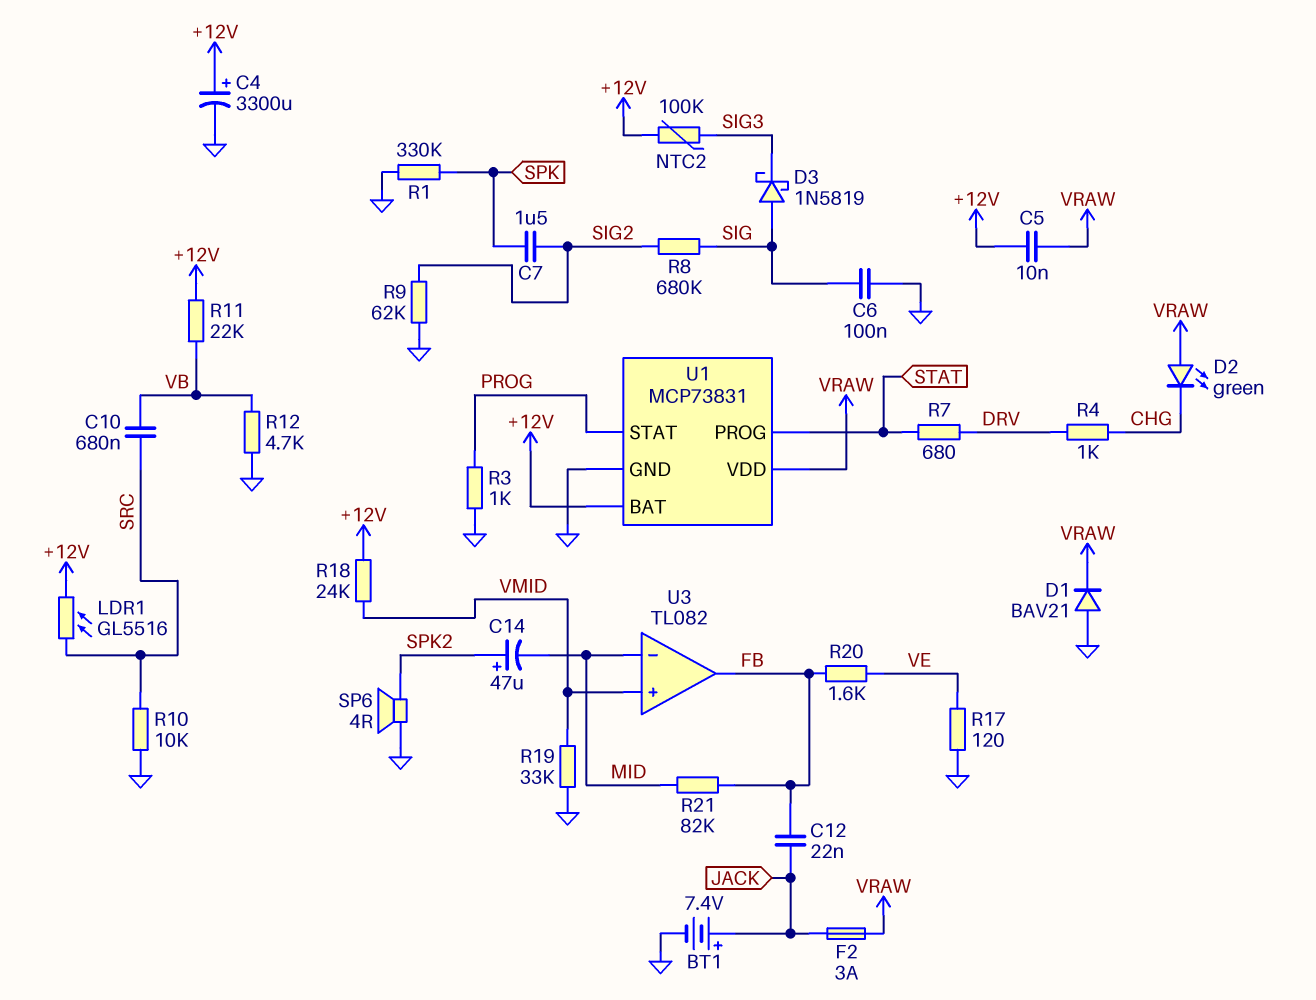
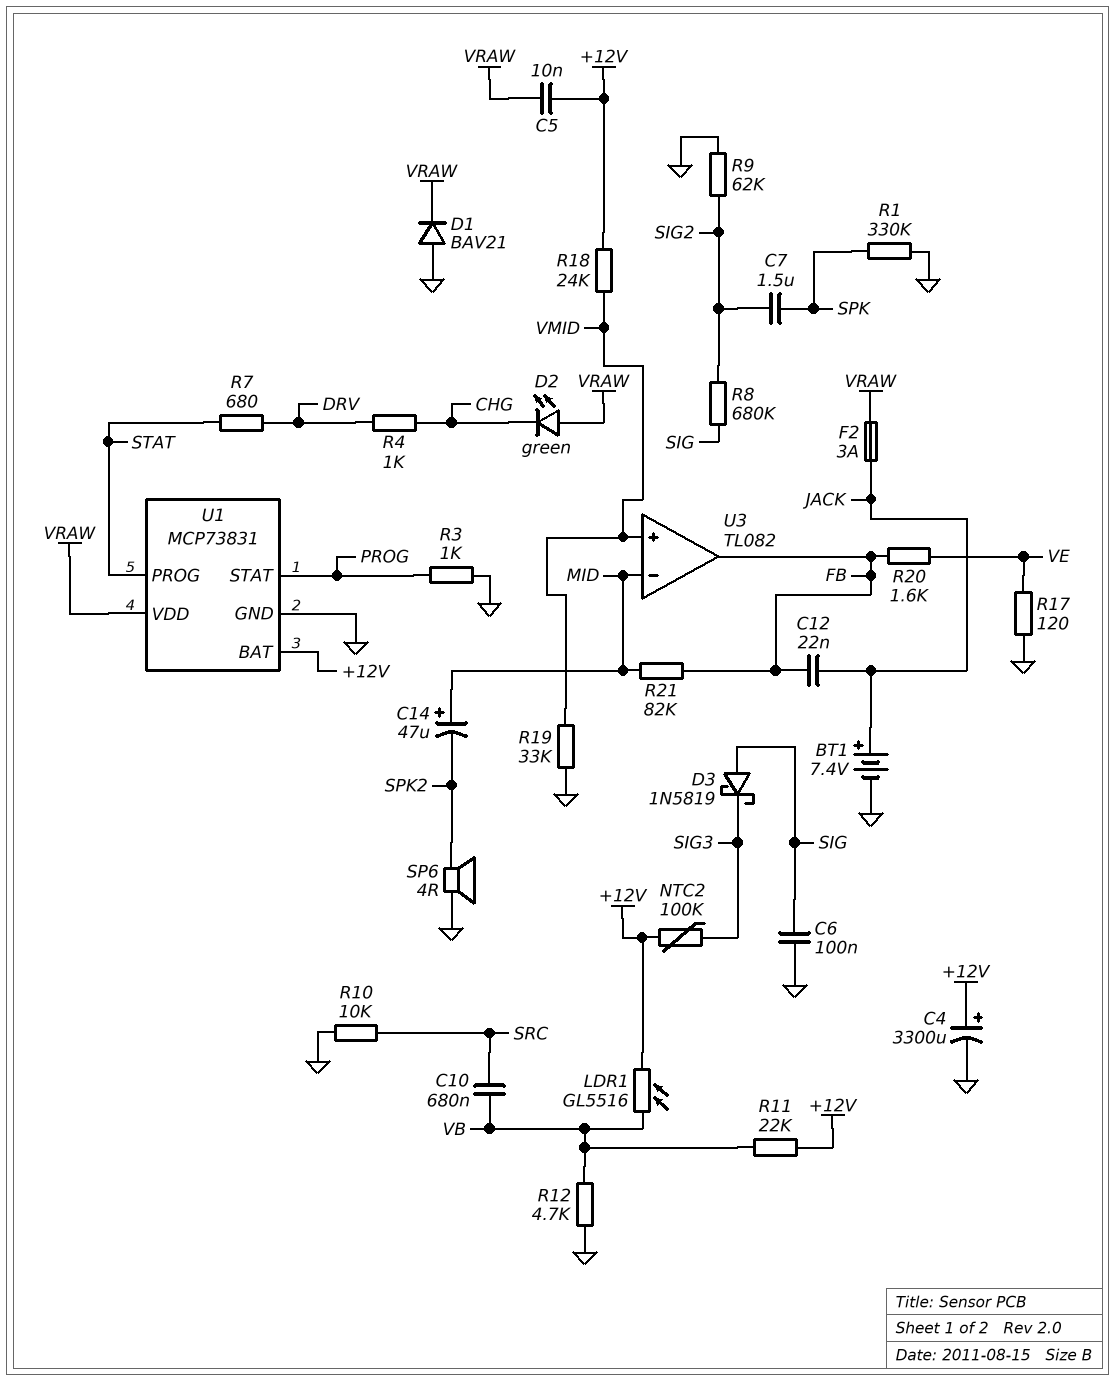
C14: 47uF (plus SPK2, minus MID) -> 47uF (plus MID, minus SPK2)
LDR1: GL5516 (+12V, SRC) -> GL5516 (+12V, VB)

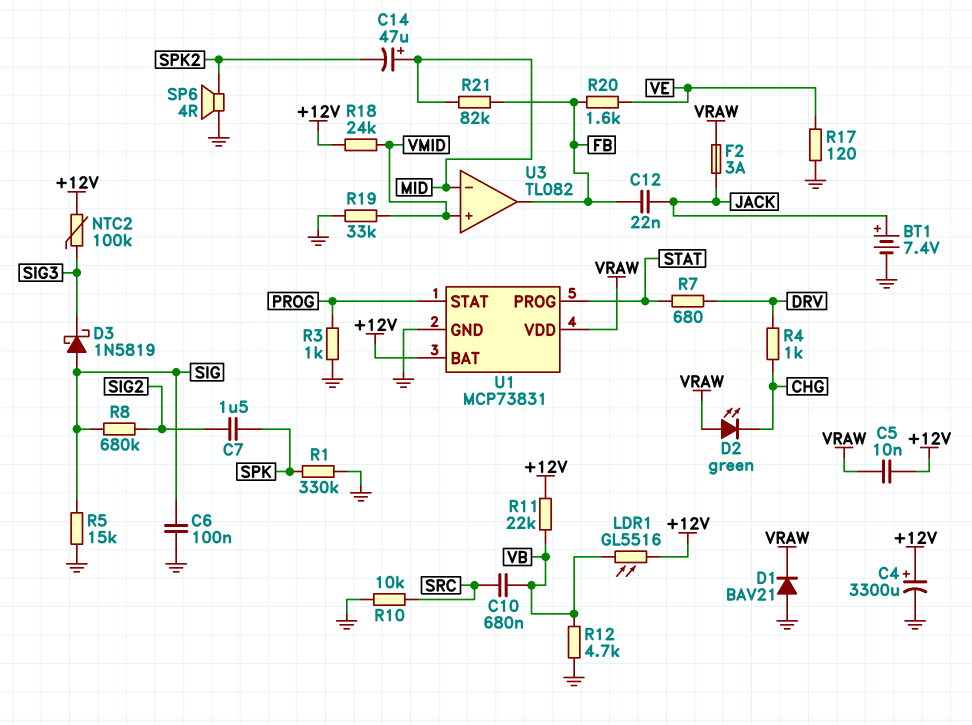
R5: none -> 15k (GND, SIG)
R9: 62k (GND, SIG2) -> none

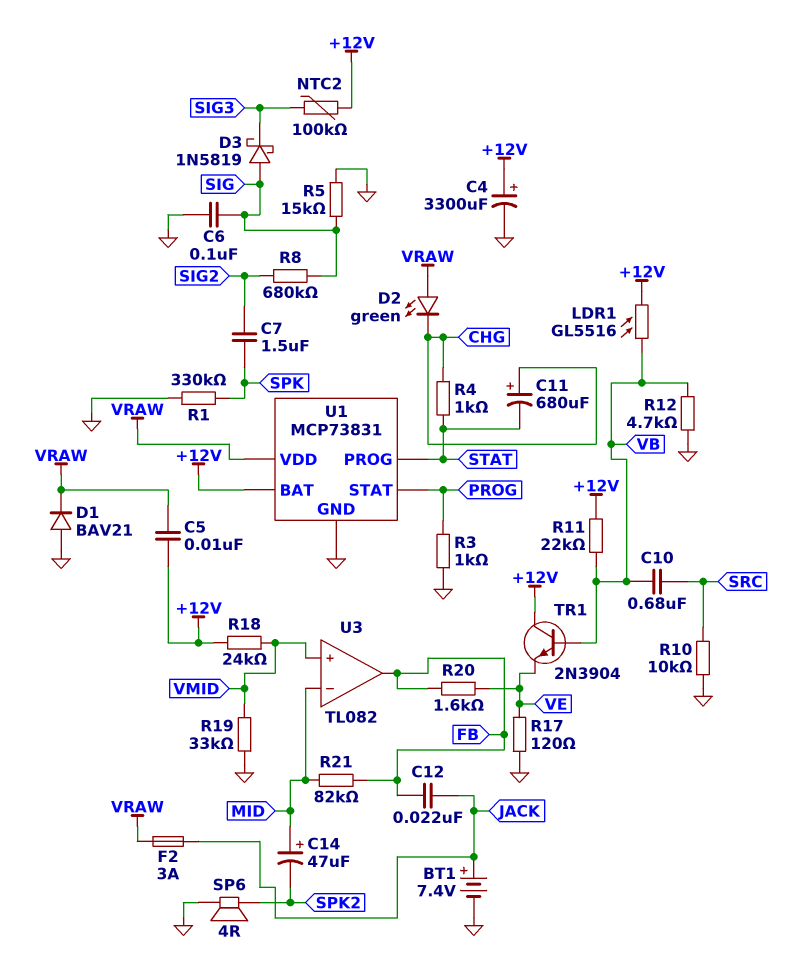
C11: none -> 680uF (plus CHG, minus STAT)
R4: 1k (CHG, DRV) -> 1k (CHG, STAT)
R7: 680 (DRV, STAT) -> none
TR1: none -> NPN 2N3904 (B VB, C +12V, E VE)

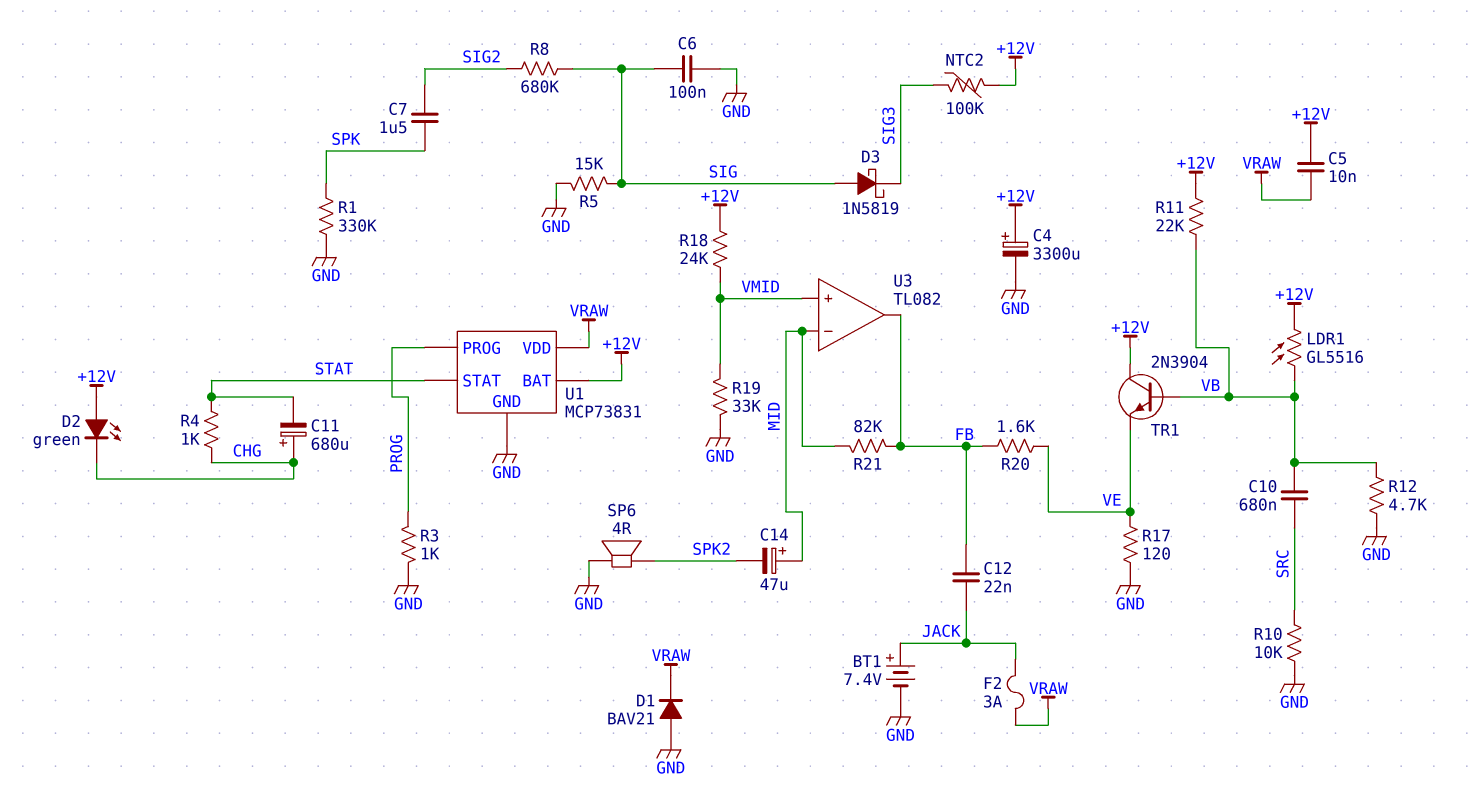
D2: LED green (A VRAW, K CHG) -> LED green (A +12V, K CHG)
U1 pin PROG: STAT -> PROG
U1 pin STAT: PROG -> STAT

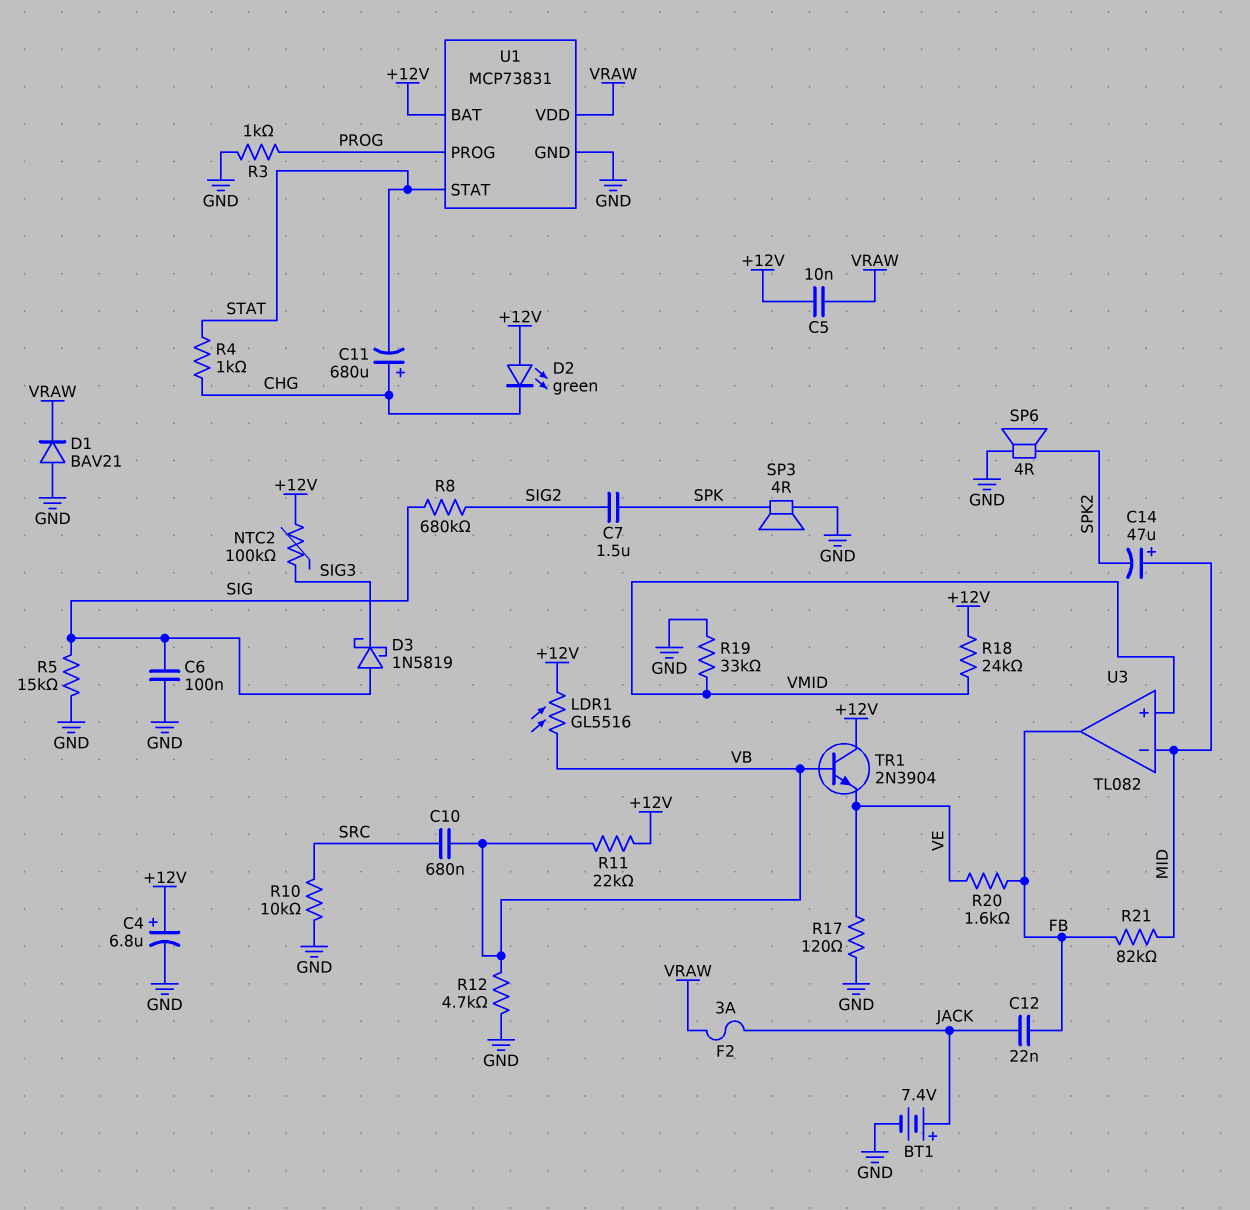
C4: 3300uF (plus +12V, minus GND) -> 6.8uF (plus +12V, minus GND)
R1: 330k (GND, SPK) -> none
SP3: none -> speaker 4R (GND, SPK)

